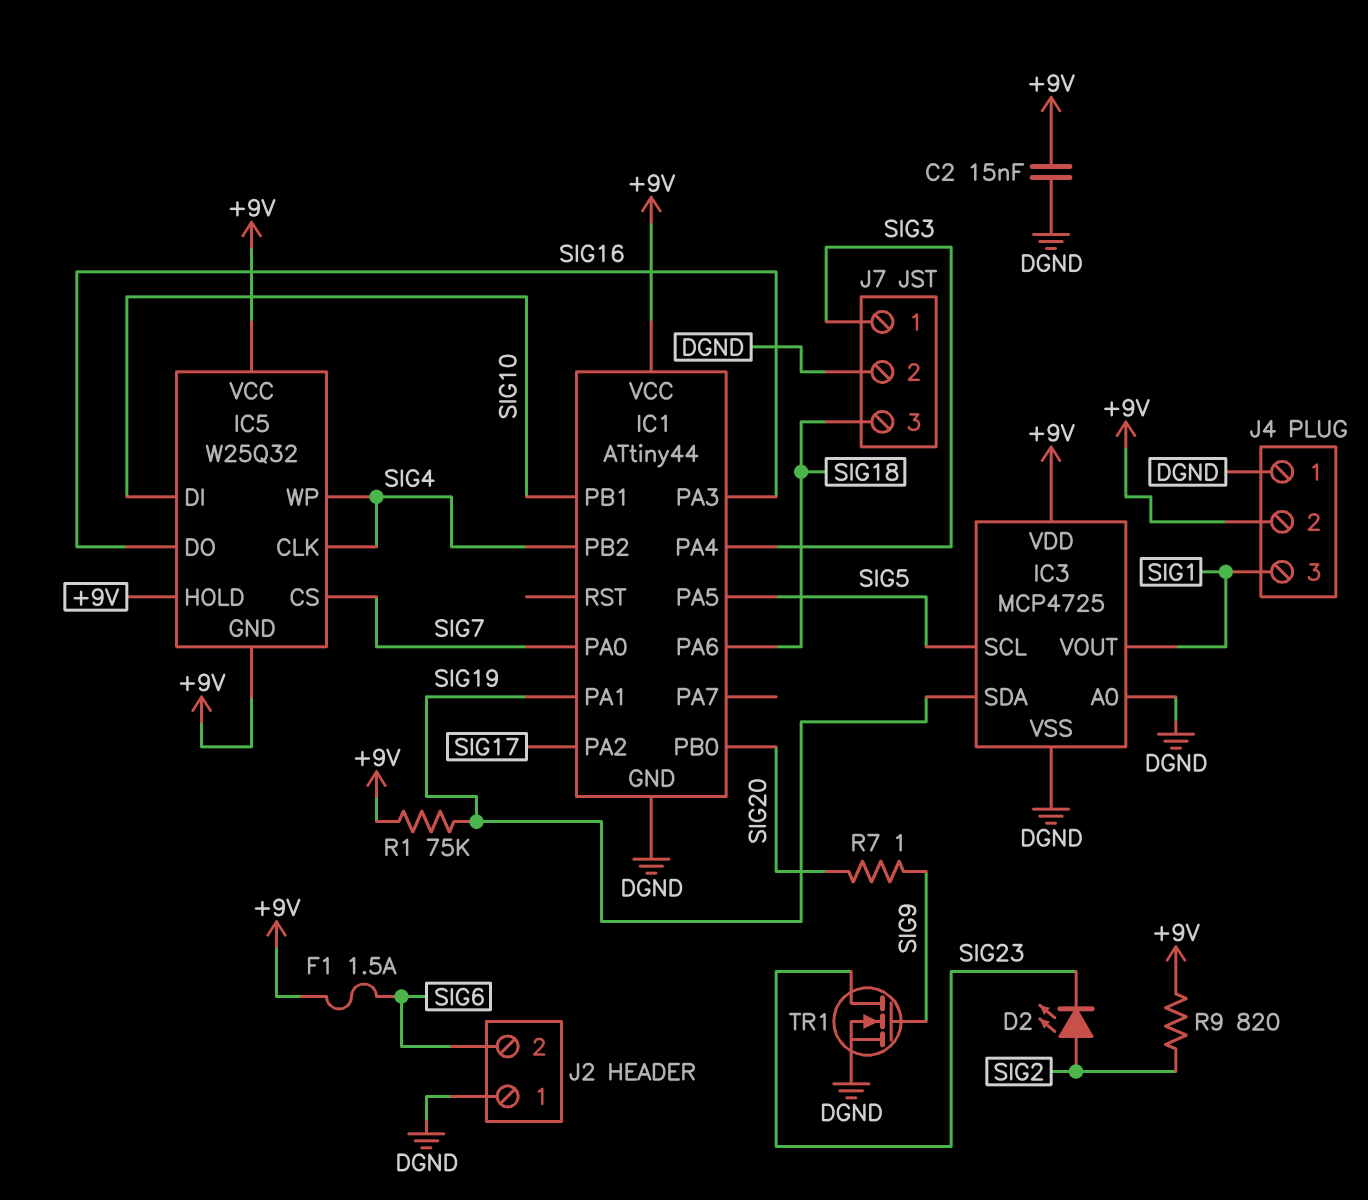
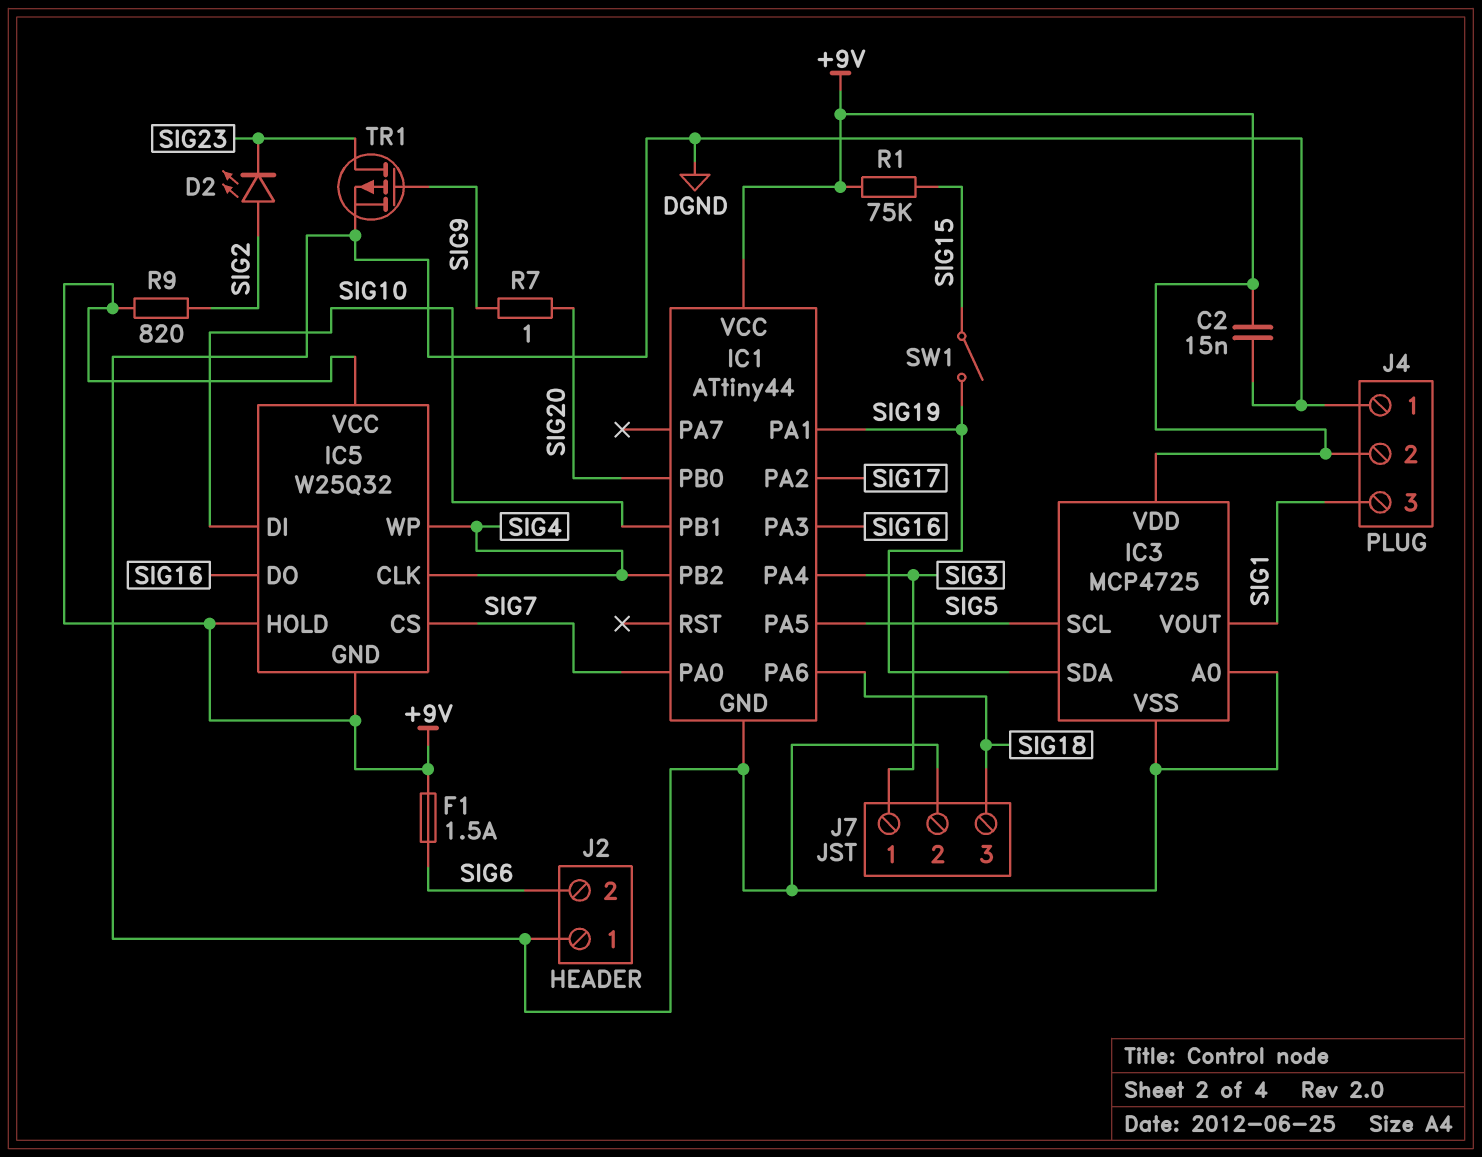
R1: 75k (+9V, SIG19) -> 75k (+9V, SIG15)
SW1: none -> switch (SIG15, SIG19)
TR1: NMOS (G SIG9, D SIG23, S DGND) -> PMOS (G SIG9, D SIG23, S DGND)

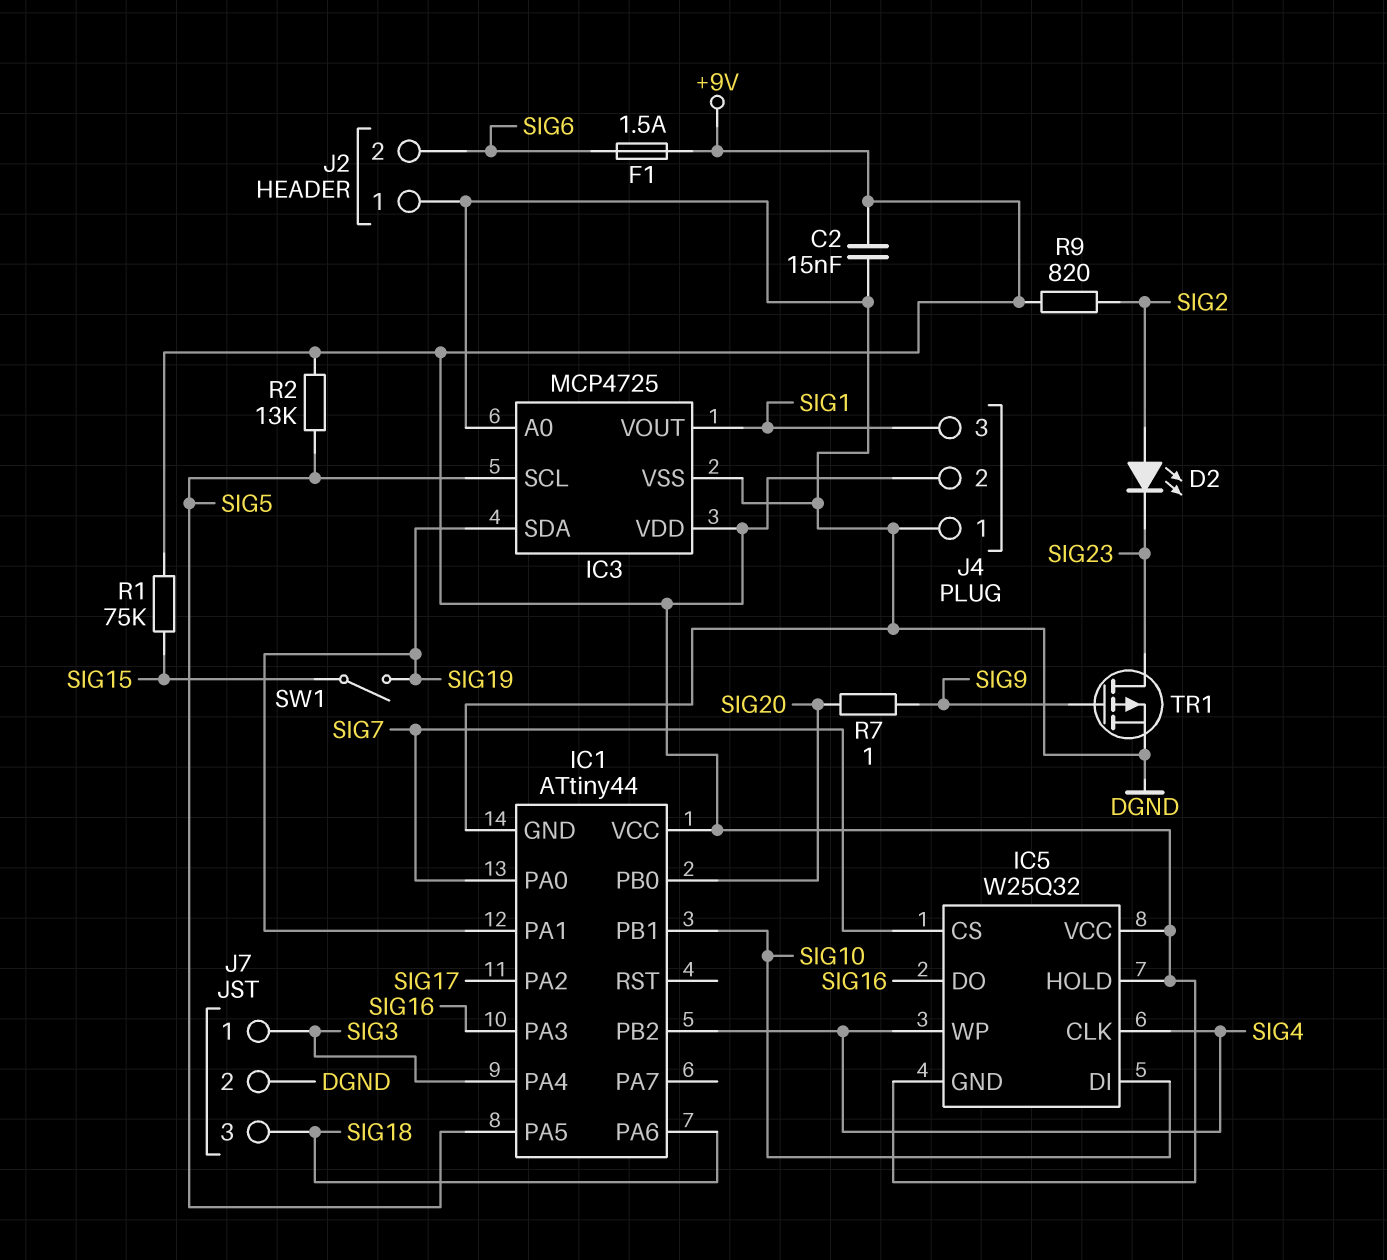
R2: none -> 13k (+9V, SIG5)

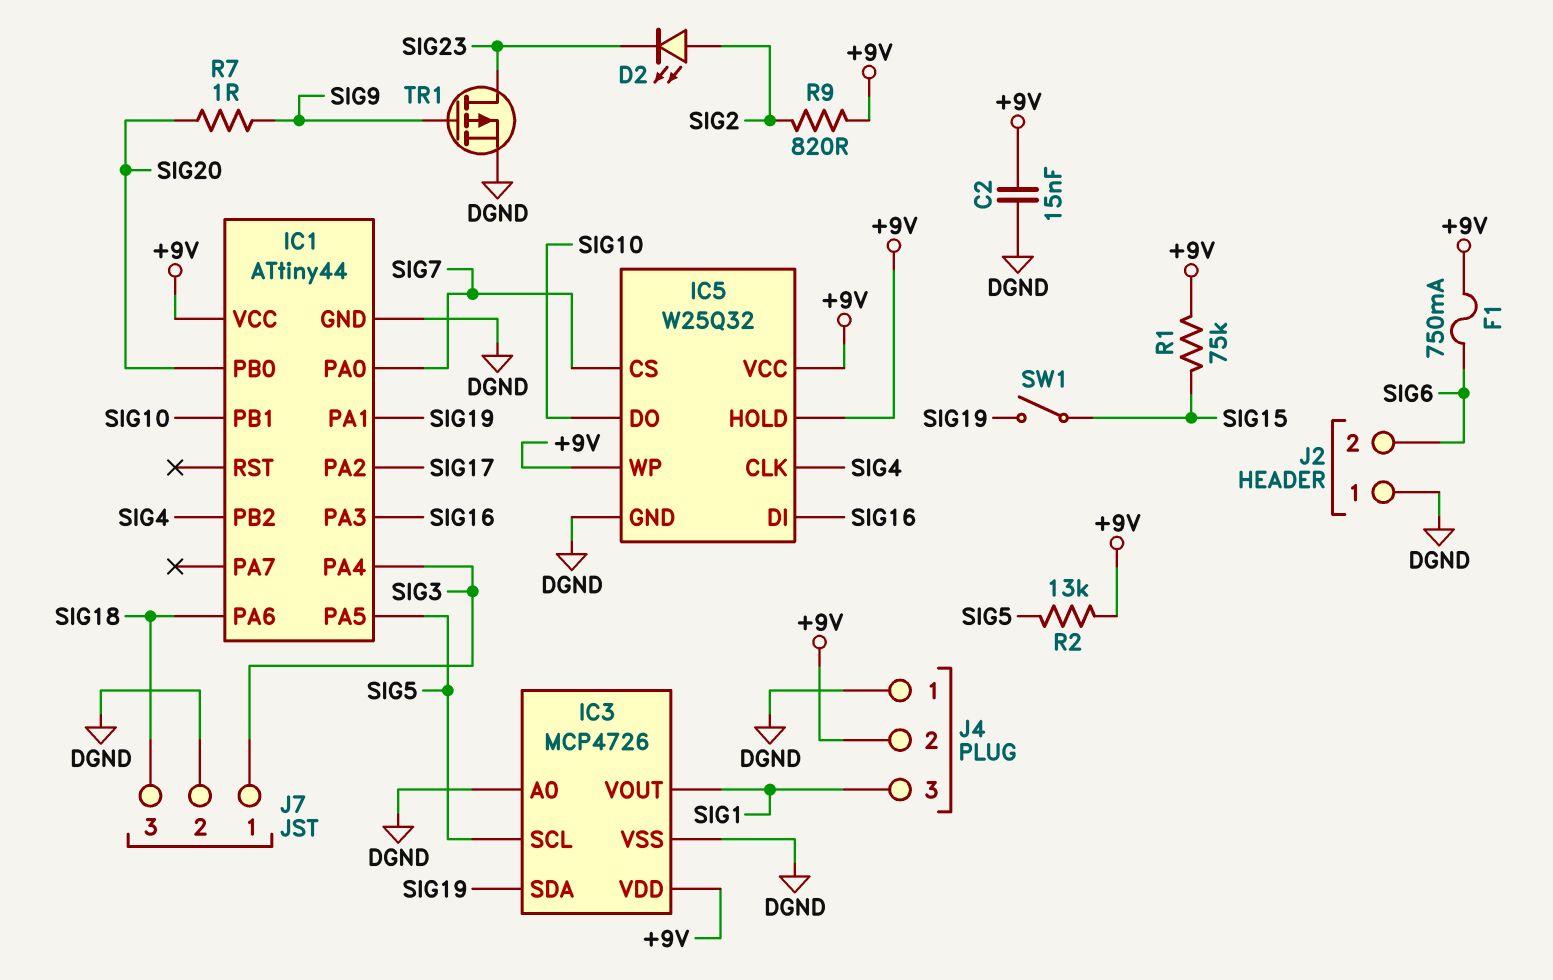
F1: 1.5A (+9V, SIG6) -> 750mA (+9V, SIG6)
IC3: MCP4725 -> MCP4726
IC5 pin DI: SIG10 -> SIG16
IC5 pin DO: SIG16 -> SIG10
IC5 pin GND: +9V -> DGND
IC5 pin WP: SIG4 -> +9V

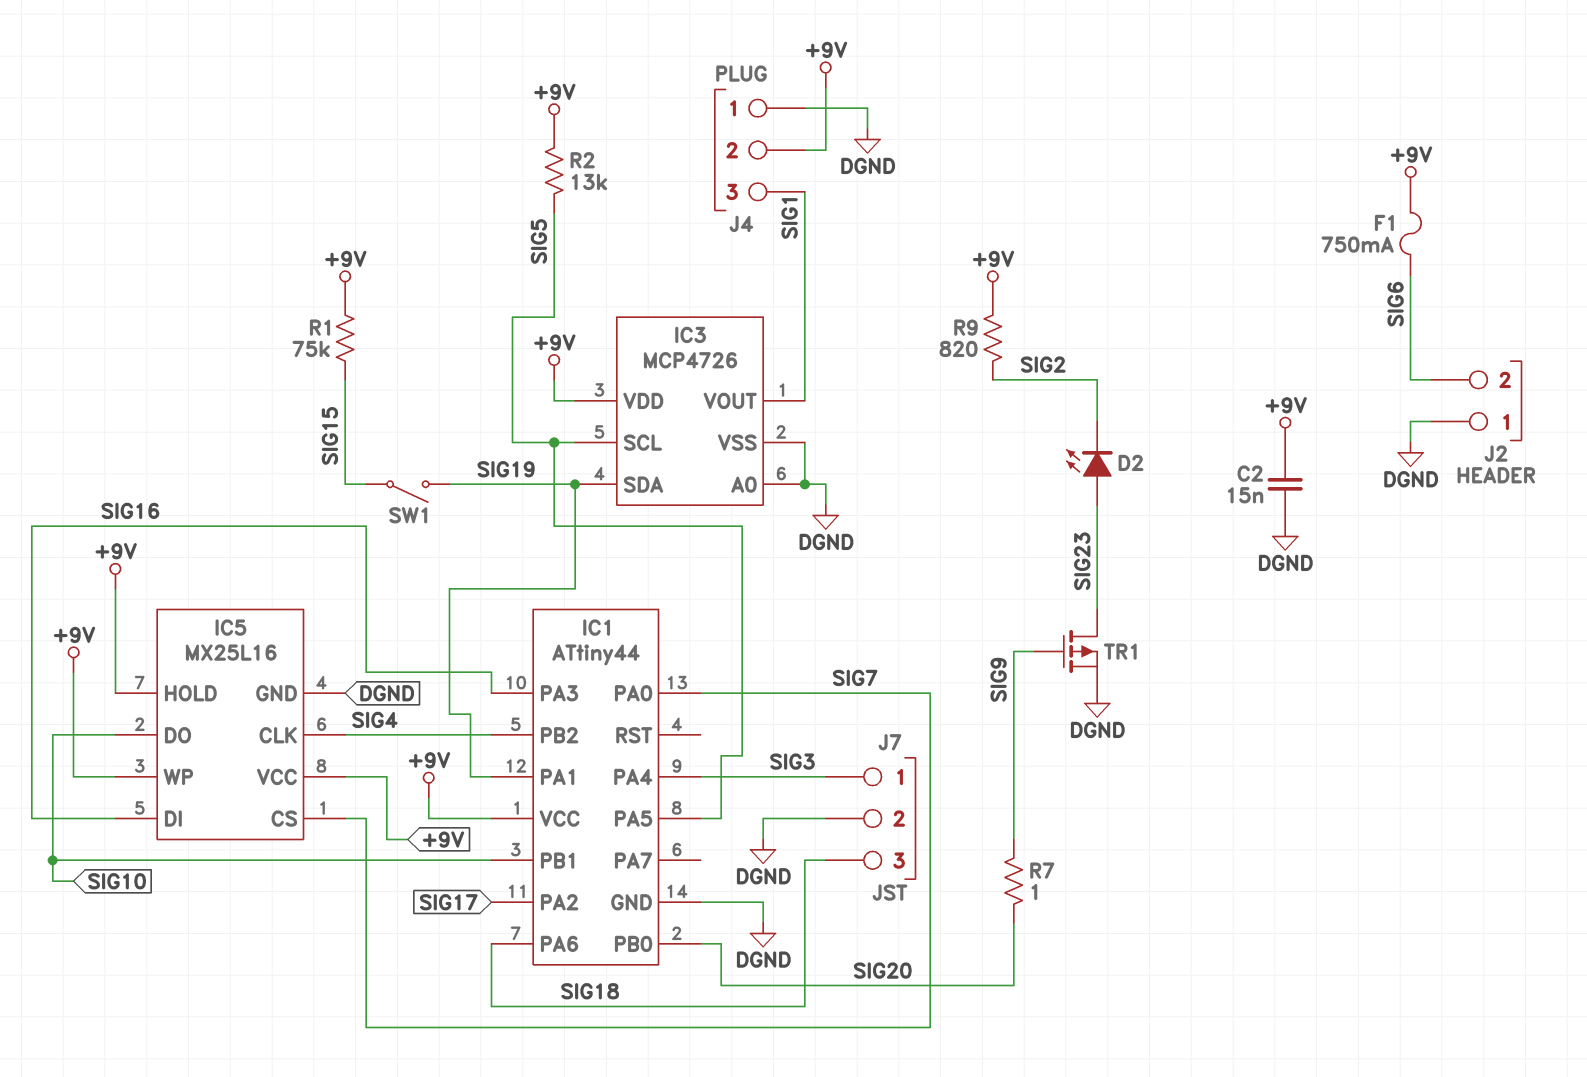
D2: LED (A SIG2, K SIG23) -> LED (A SIG23, K SIG2)
IC5: W25Q32 -> MX25L16

